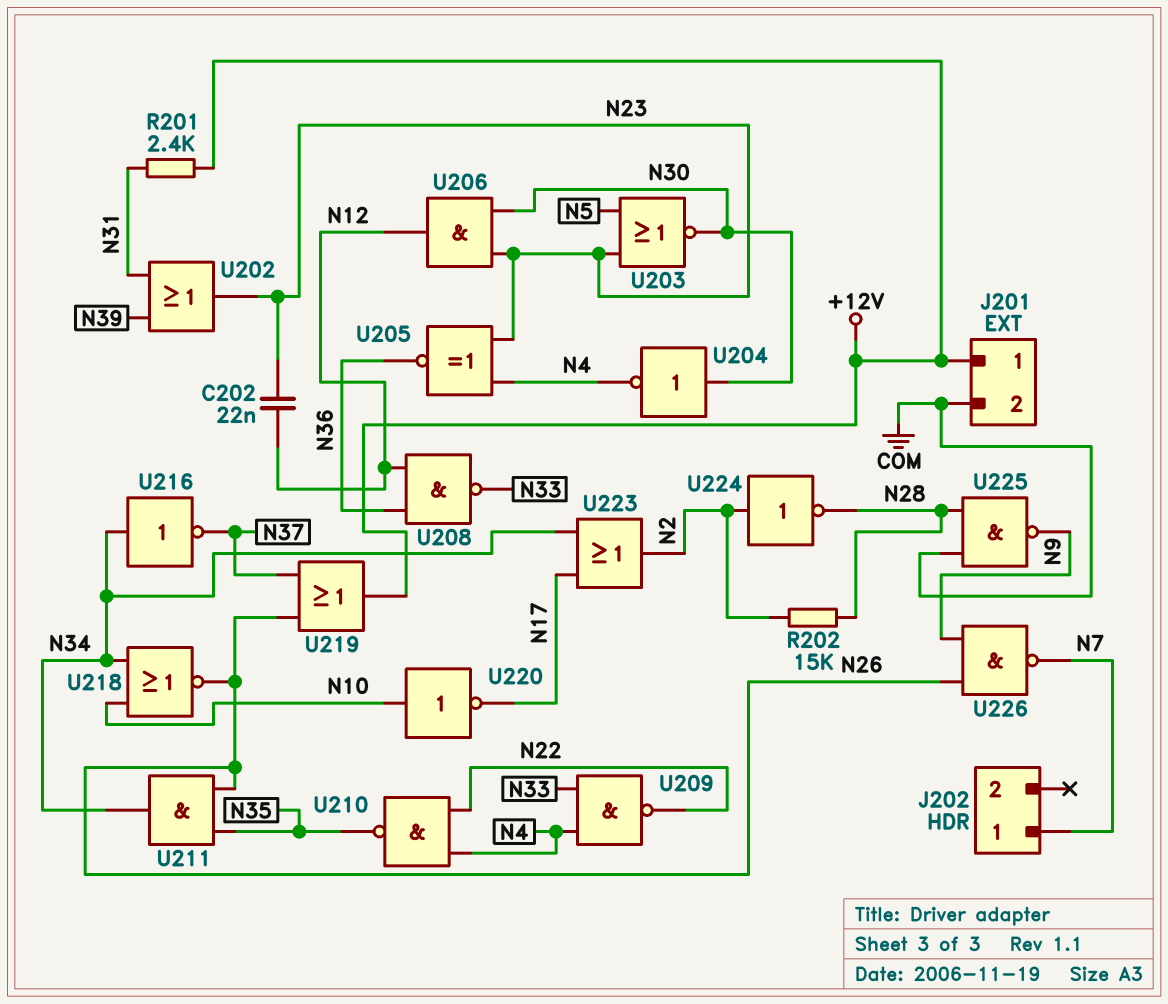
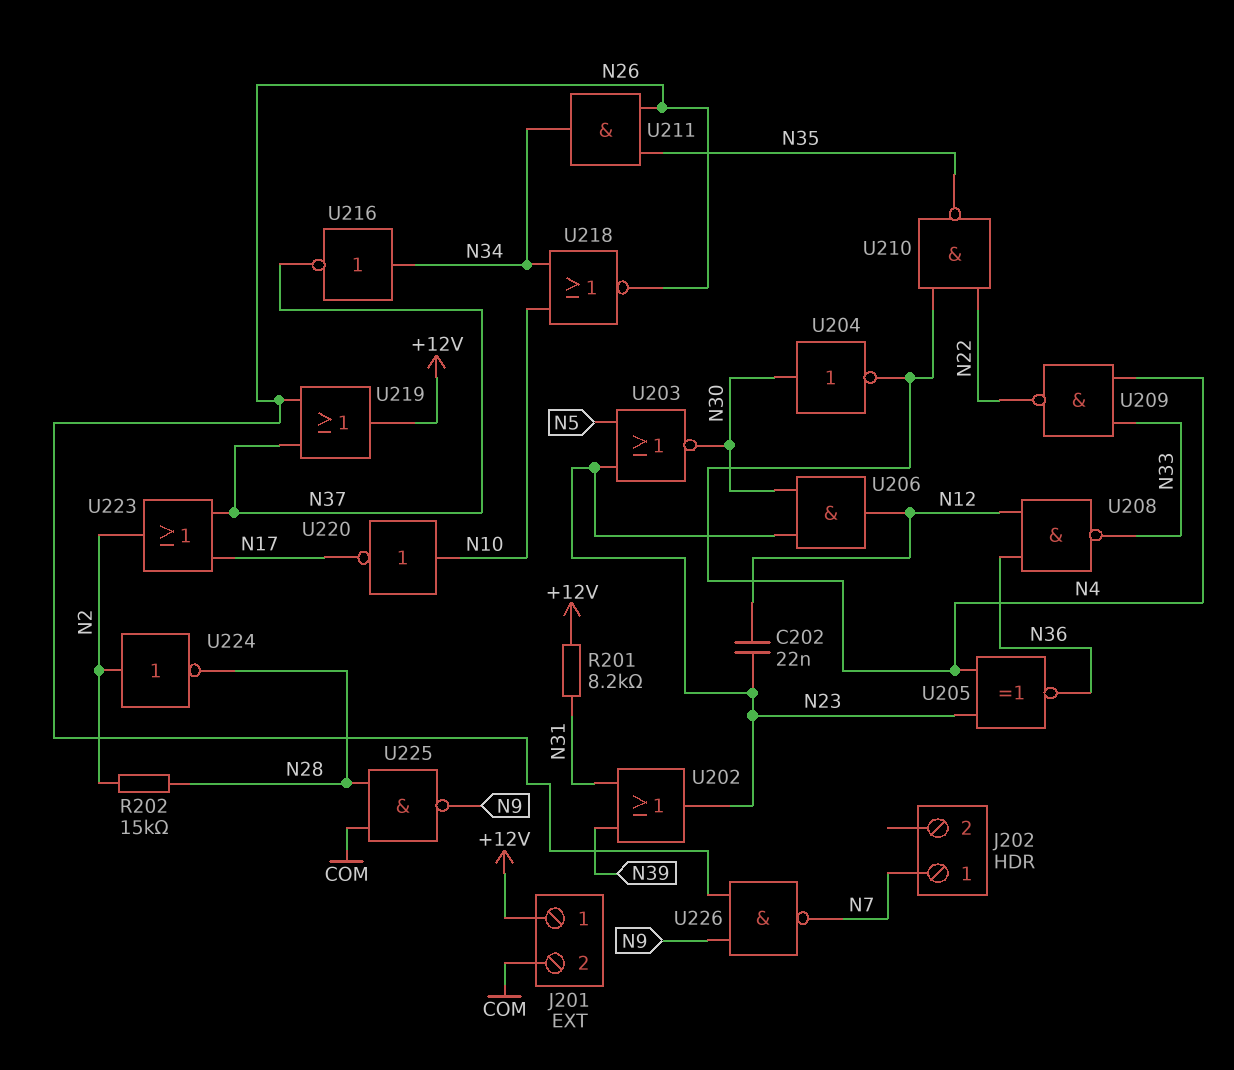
R201: 2.4k (+12V, N31) -> 8.2k (+12V, N31)
U223: OR (in N17, in N34, out N2) -> OR (in N17, in N37, out N2)

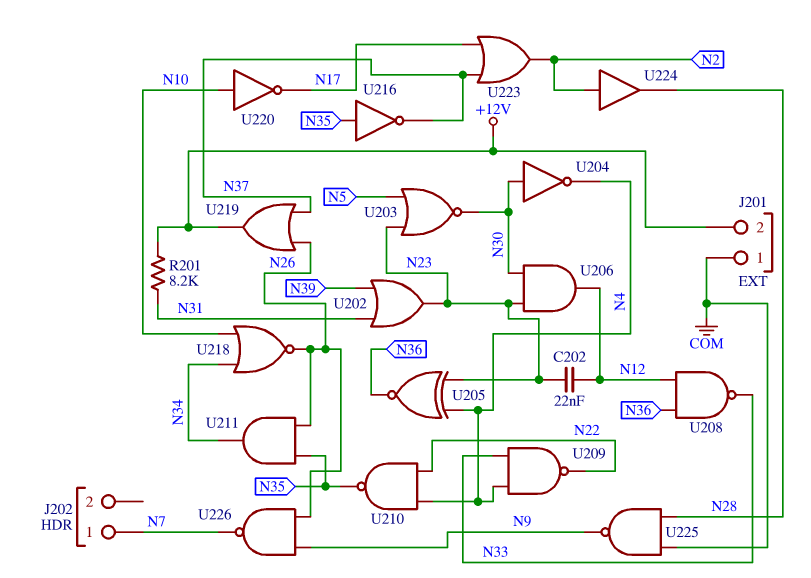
J201 pin 1: +12V -> COM
J201 pin 2: COM -> +12V
R202: 15k (N2, N28) -> none
U216: NOT (in N34, out N37) -> NOT (in N35, out N37)
U224: NOT (in N2, out N28) -> buffer (in N2, out N28)

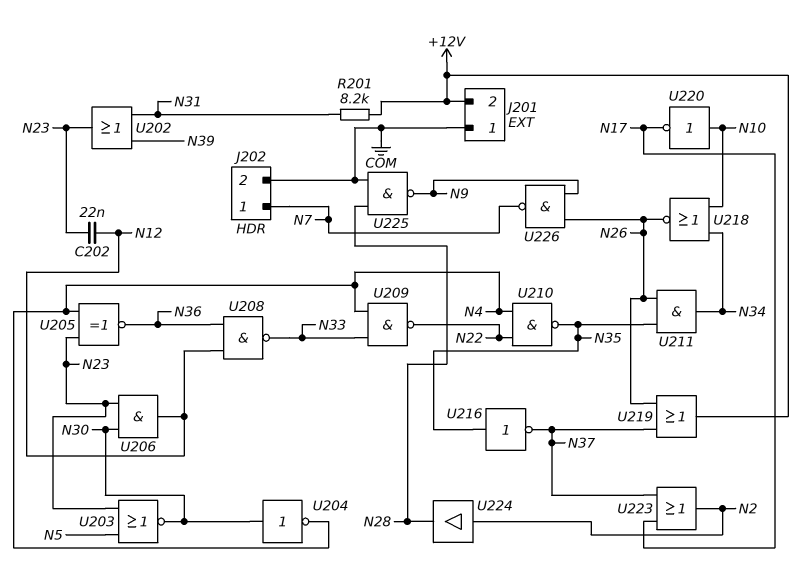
J202 pin 2: none -> COM

